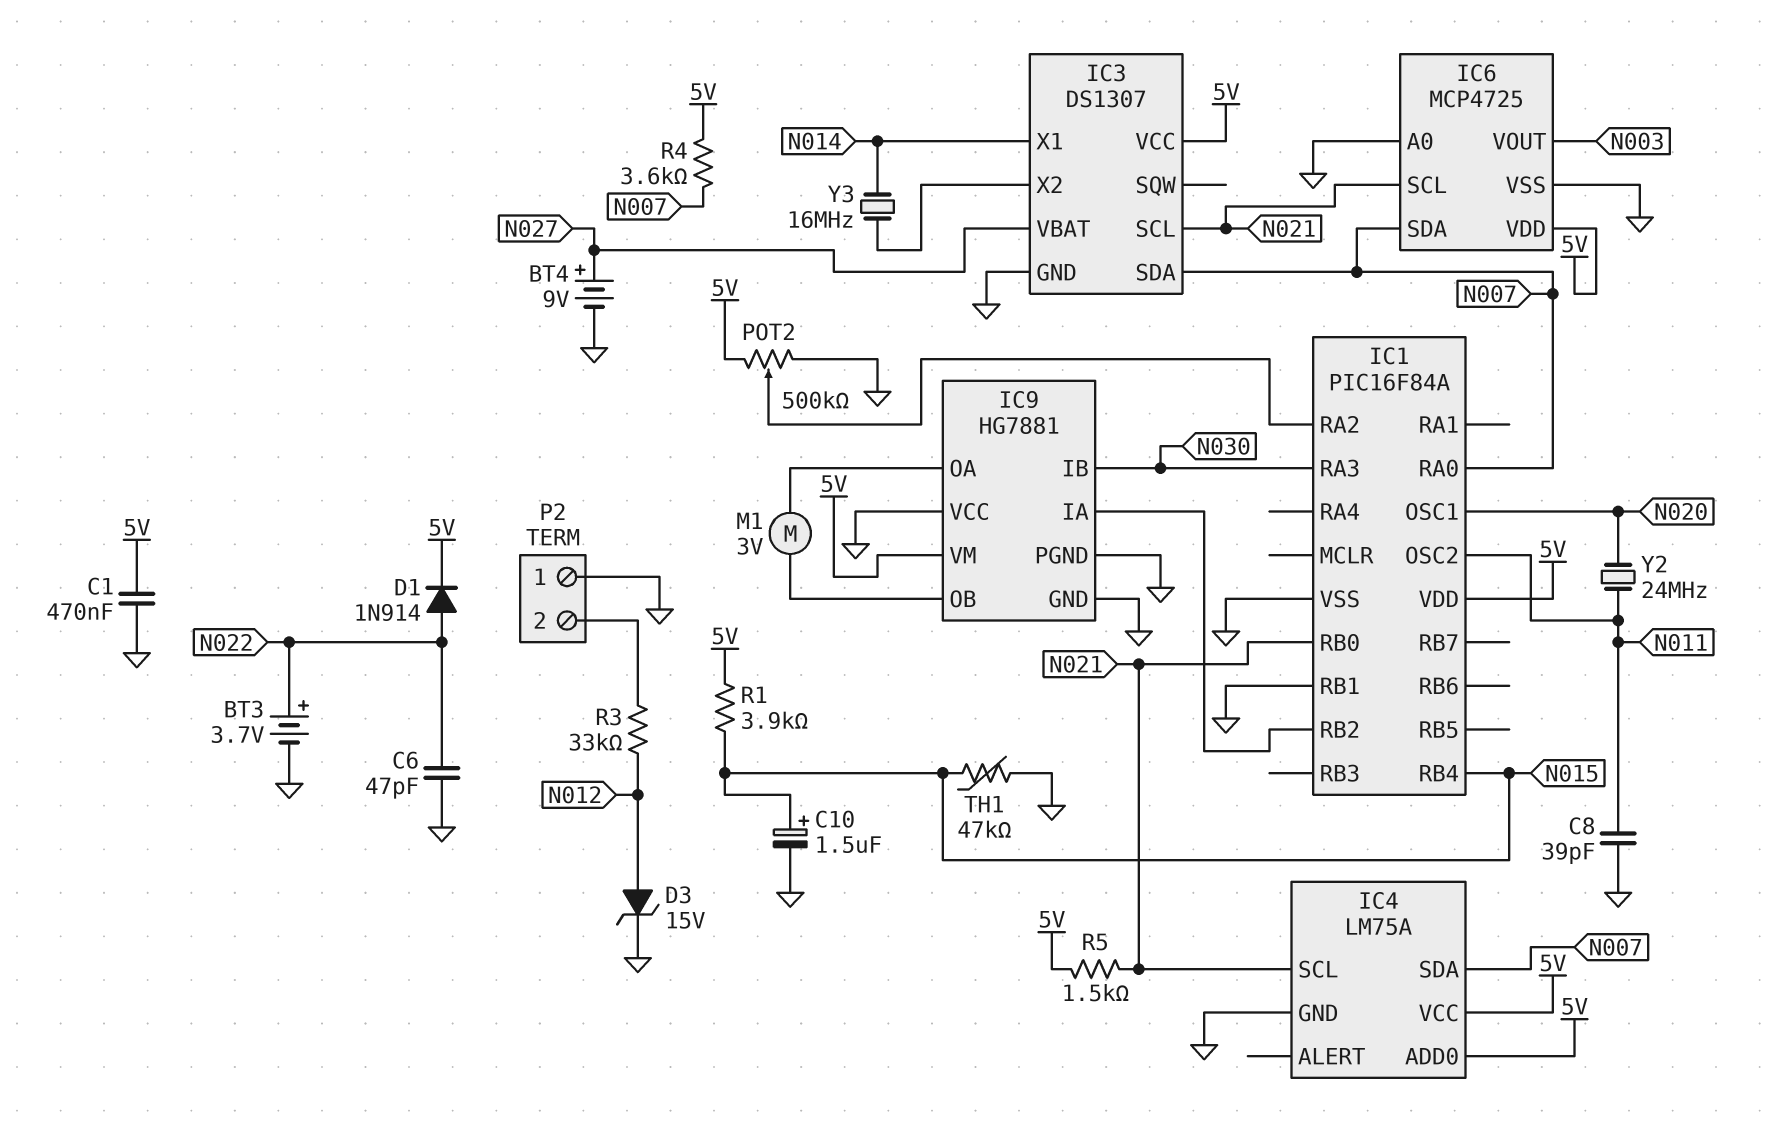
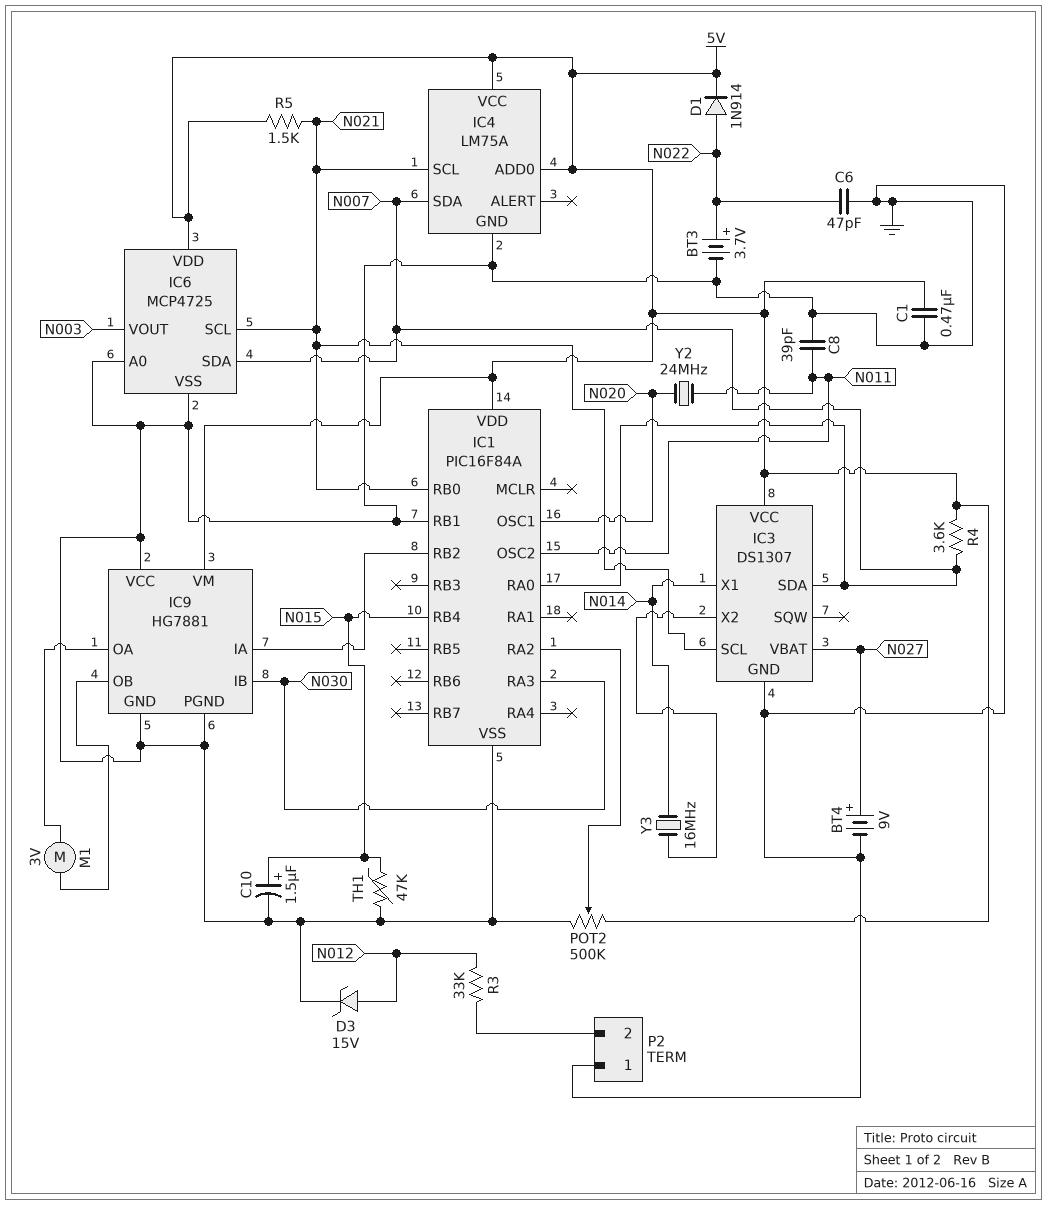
R1: 3.9k (5V, N015) -> none

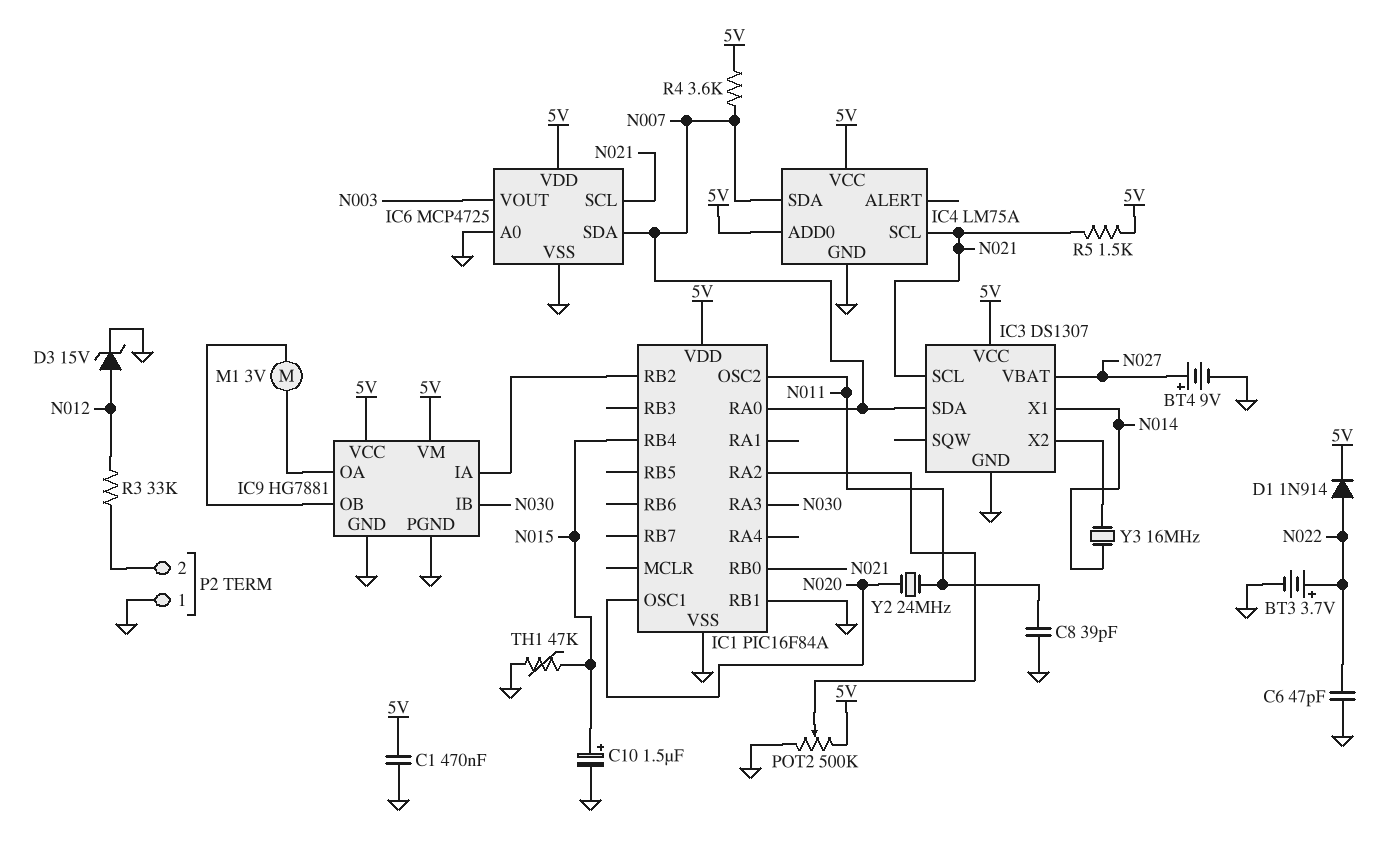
IC9 pin VCC: GND -> 5V

